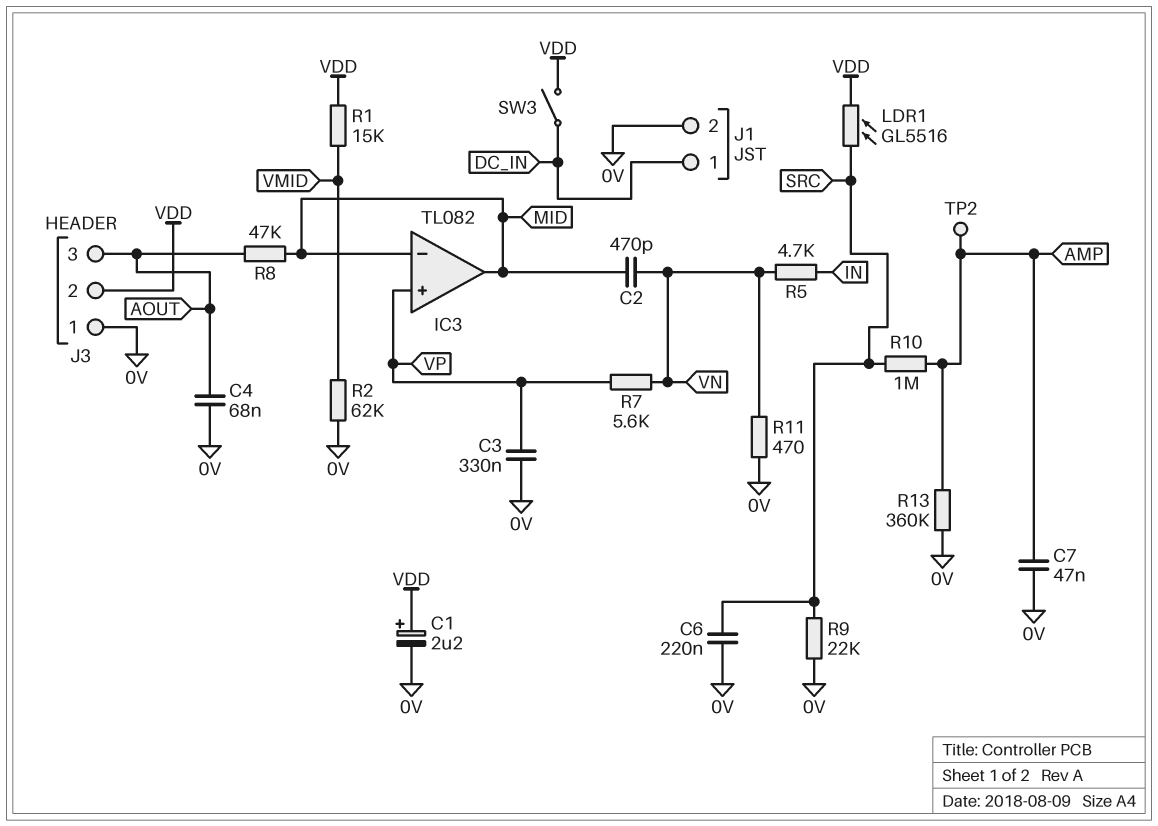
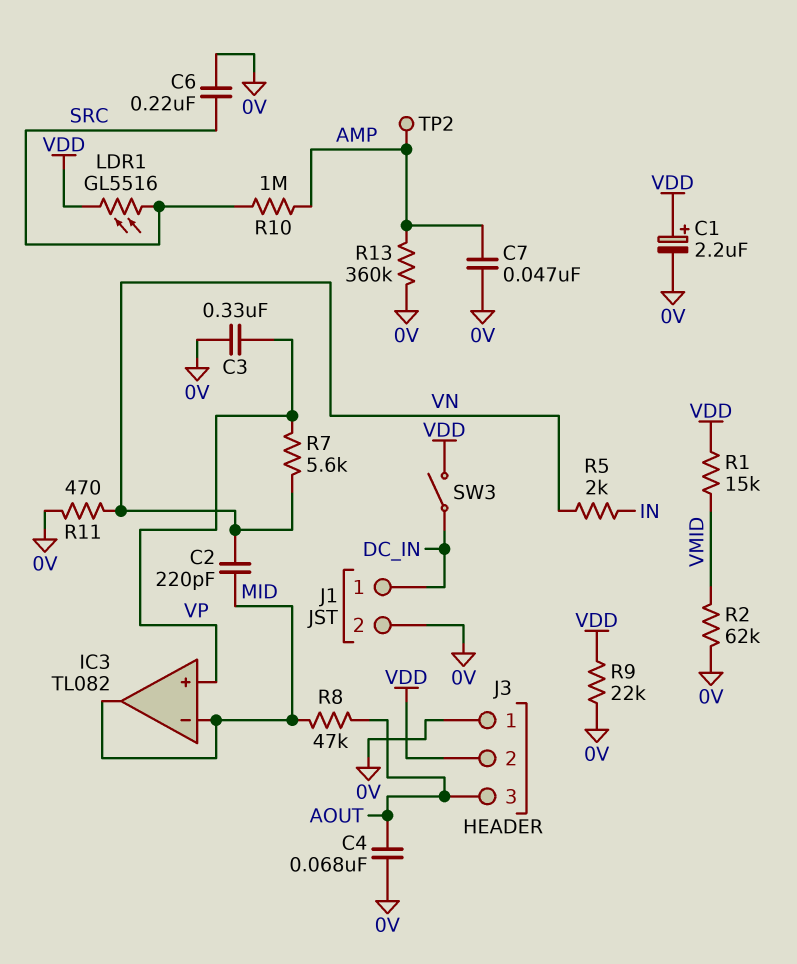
C2: 470pF (MID, VN) -> 220pF (MID, VN)
R5: 4.7k (IN, VN) -> 2k (IN, VN)
R9: 22k (0V, SRC) -> 22k (0V, VDD)

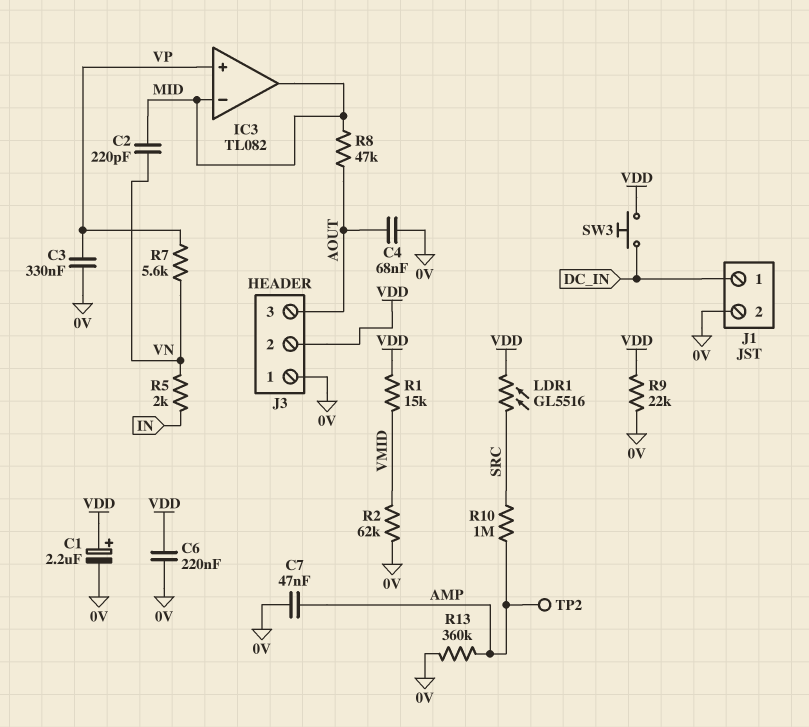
C6: 220nF (0V, SRC) -> 220nF (0V, VDD)
R11: 470 (0V, VN) -> none
SW3: switch (DC_IN, VDD) -> button (DC_IN, VDD)

